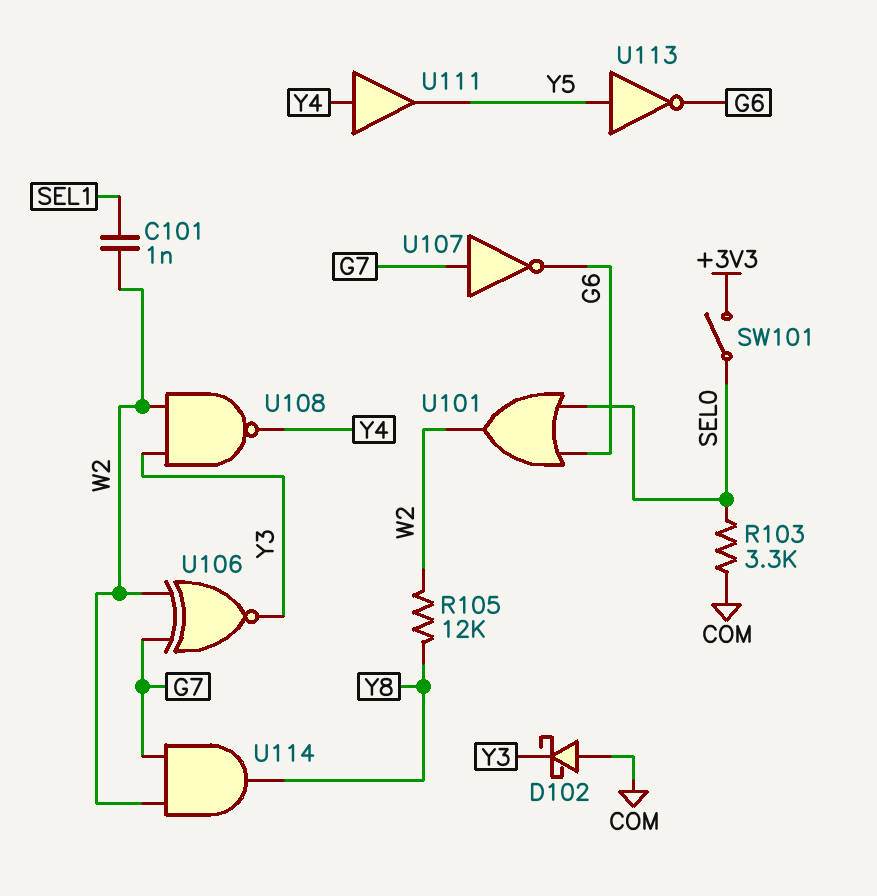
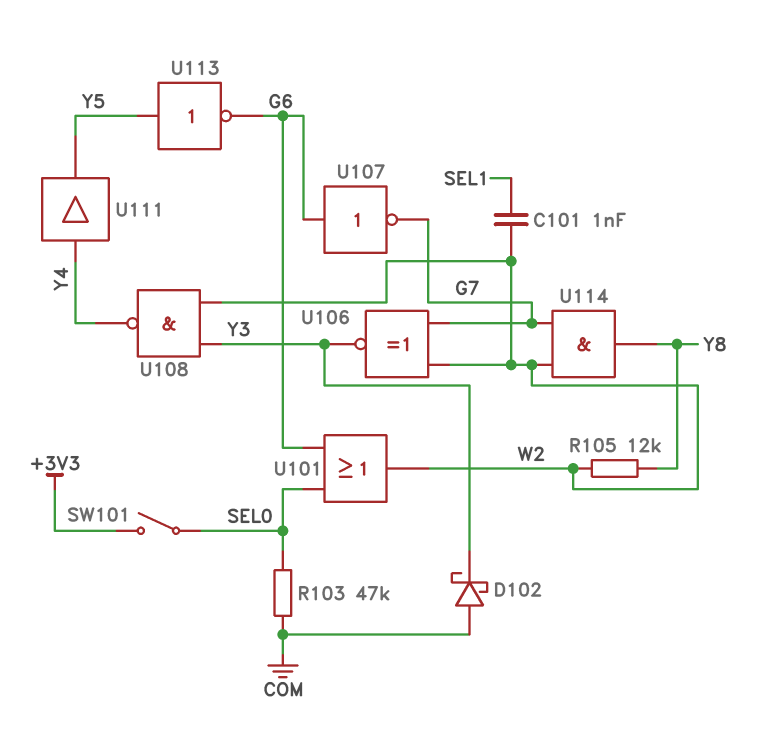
R103: 3.3k (COM, SEL0) -> 47k (COM, SEL0)
U107: NOT (in G7, out G6) -> NOT (in G6, out G7)

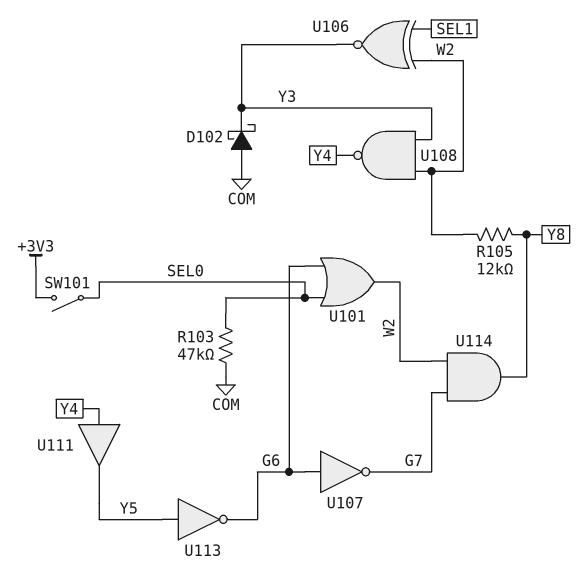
C101: 1nF (SEL1, W2) -> none
U106: XNOR (in G7, in W2, out Y3) -> XNOR (in SEL1, in W2, out Y3)

